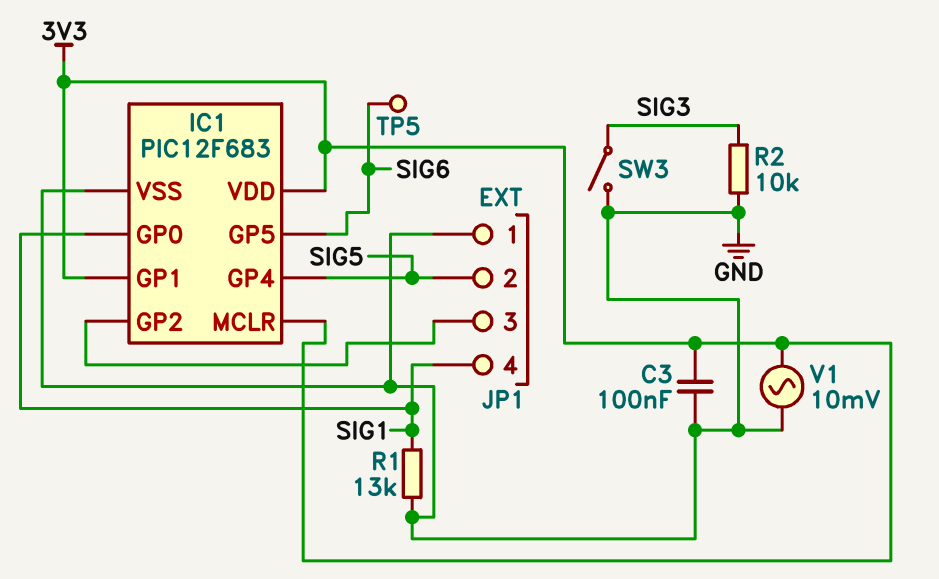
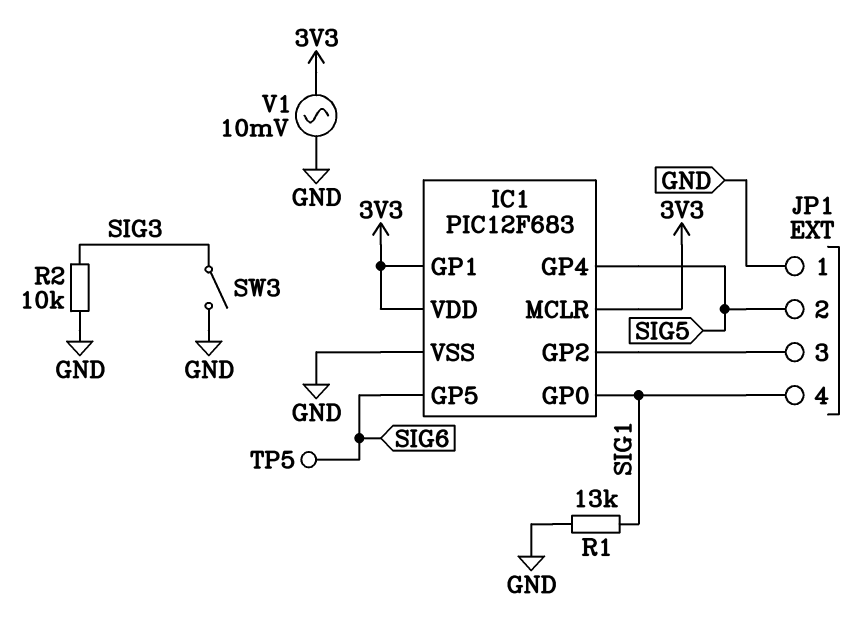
C3: 100nF (3V3, GND) -> none

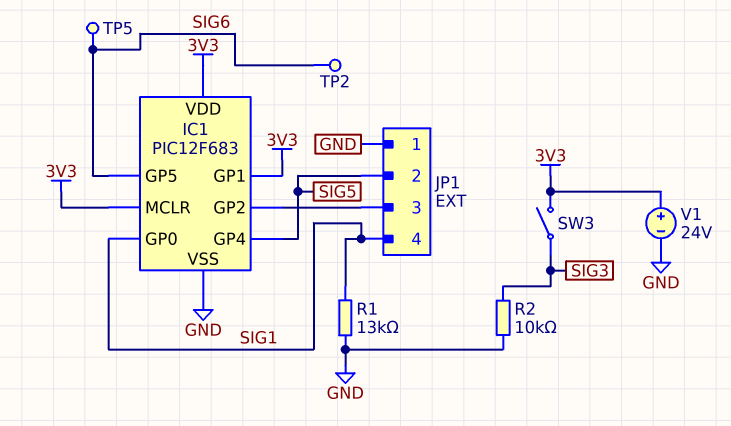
SW3: switch (GND, SIG3) -> switch (3V3, SIG3)
TP2: none -> test point (SIG6)
V1: AC 10mV (3V3, GND) -> 24V (plus 3V3, minus GND)

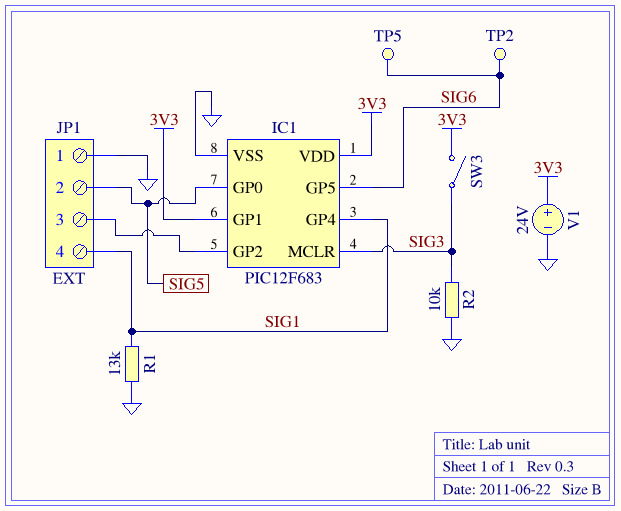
IC1 pin GP0: SIG1 -> SIG5
IC1 pin GP4: SIG5 -> SIG1
IC1 pin MCLR: 3V3 -> SIG3

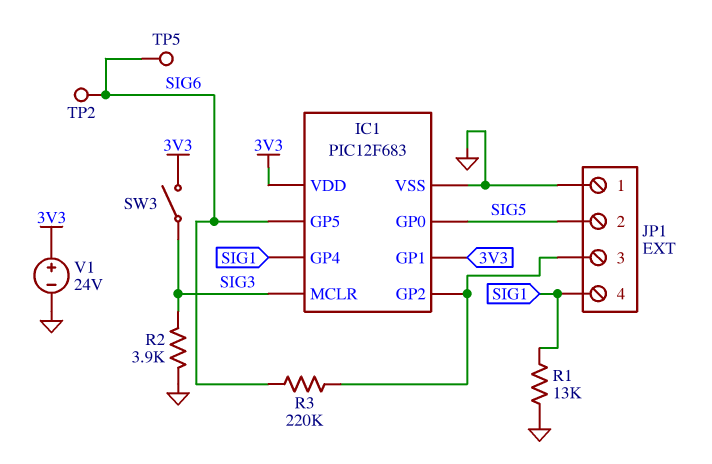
R2: 10k (GND, SIG3) -> 3.9k (GND, SIG3)
R3: none -> 220k (IC1/GP2, SIG6)

